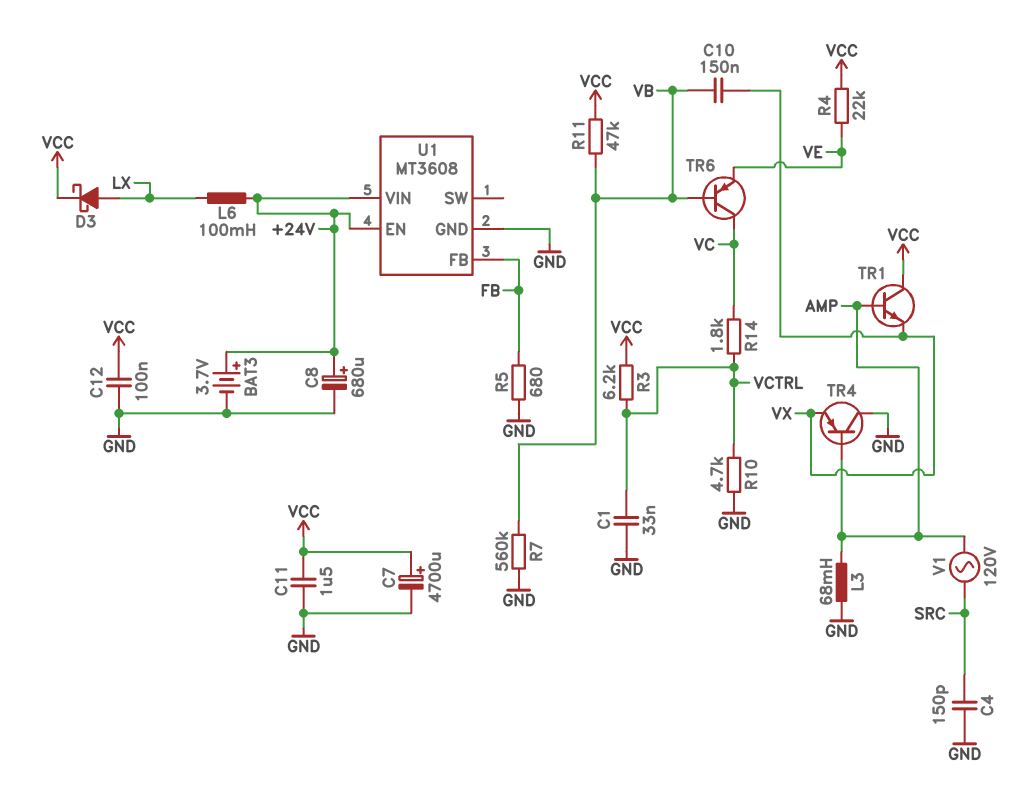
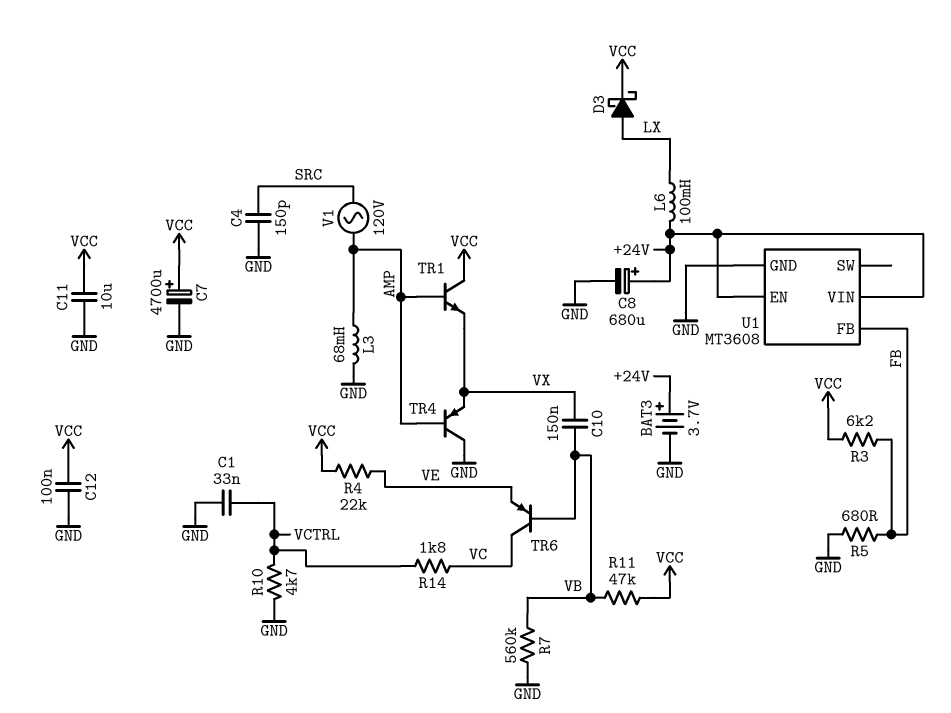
C11: 1.5uF (GND, VCC) -> 10uF (GND, VCC)
R3: 6.2k (VCC, VCTRL) -> 6.2k (FB, VCC)

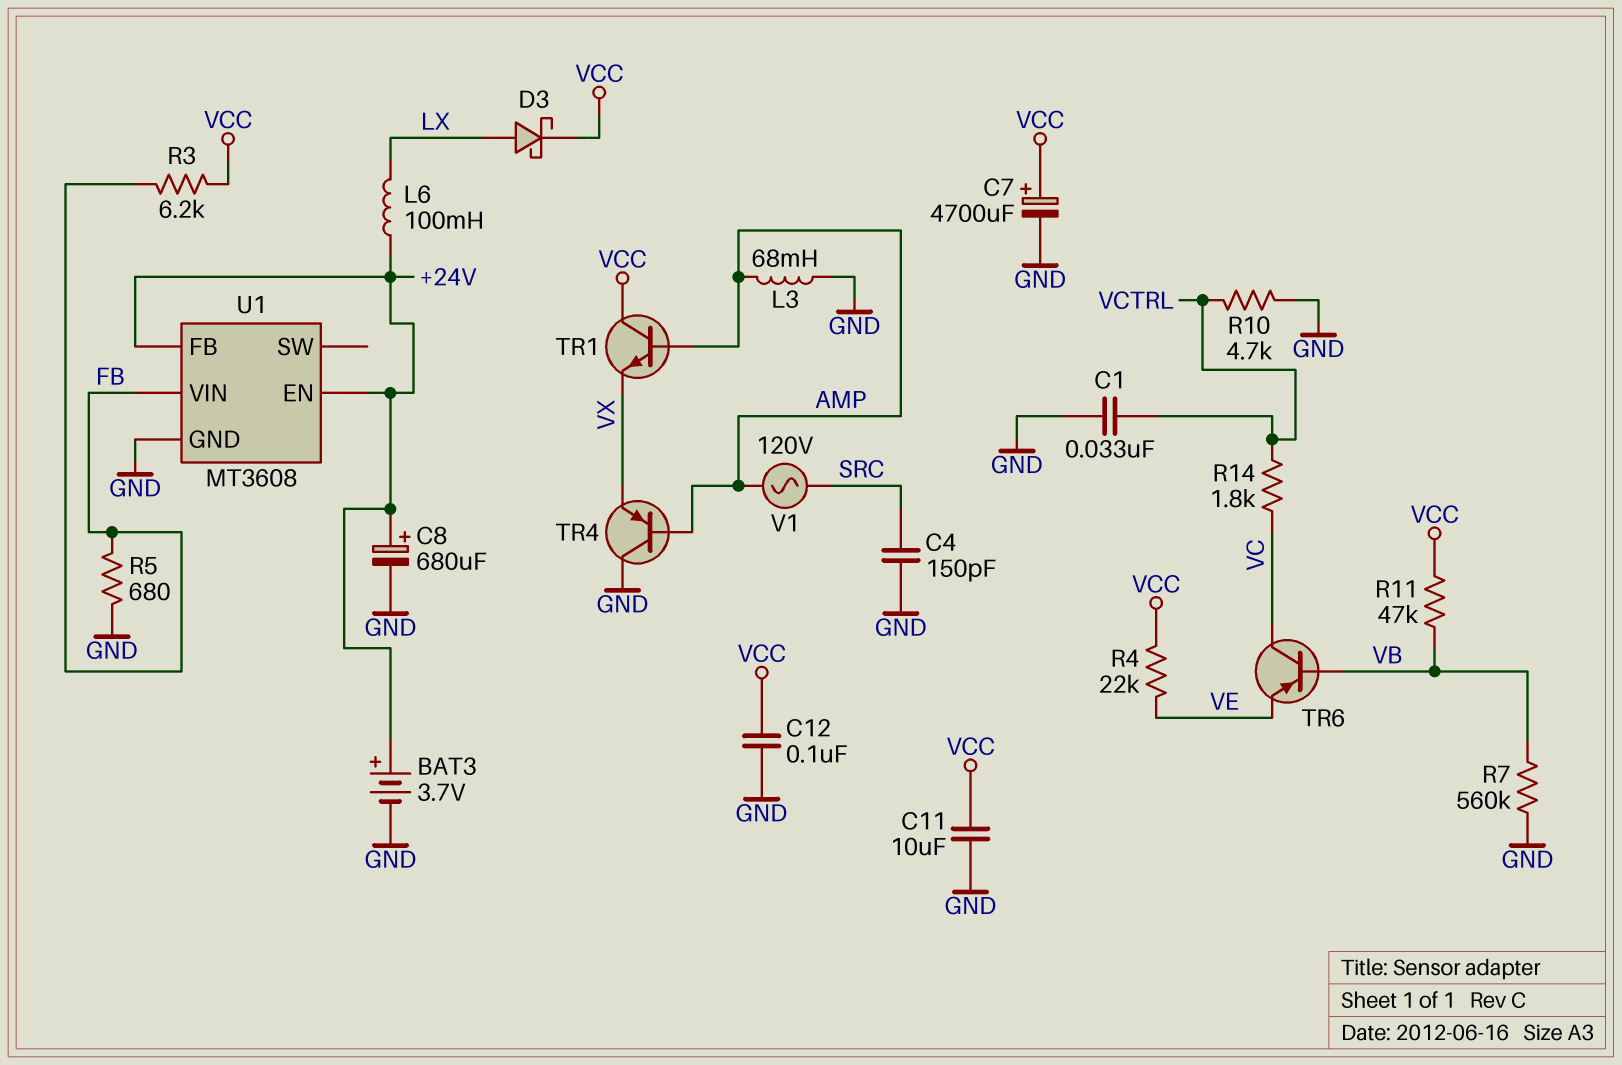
C10: 150nF (VB, VX) -> none
U1 pin FB: FB -> +24V
U1 pin VIN: +24V -> FB

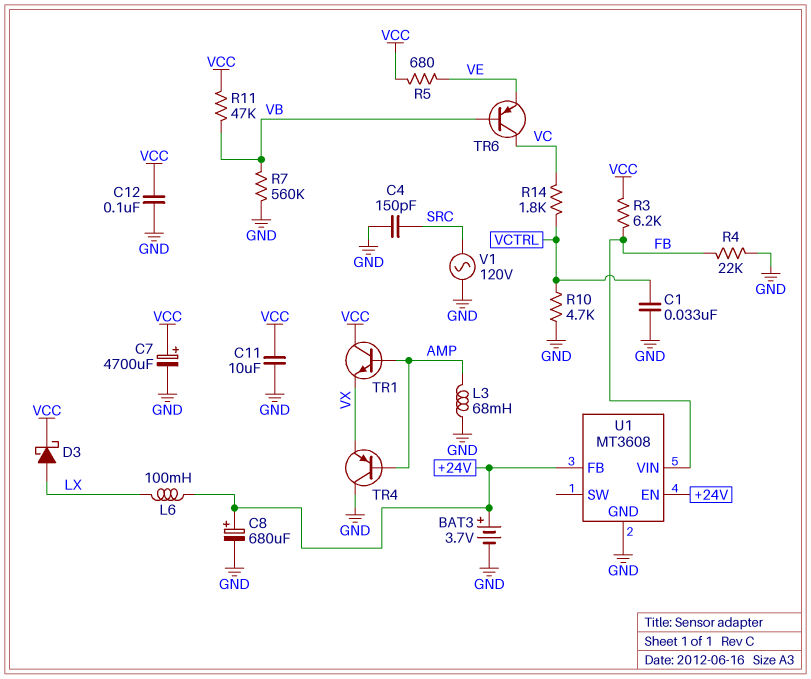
R4: 22k (VCC, VE) -> 22k (FB, GND)
R5: 680 (FB, GND) -> 680 (VCC, VE)
V1: AC 120V (AMP, SRC) -> AC 120V (GND, SRC)

